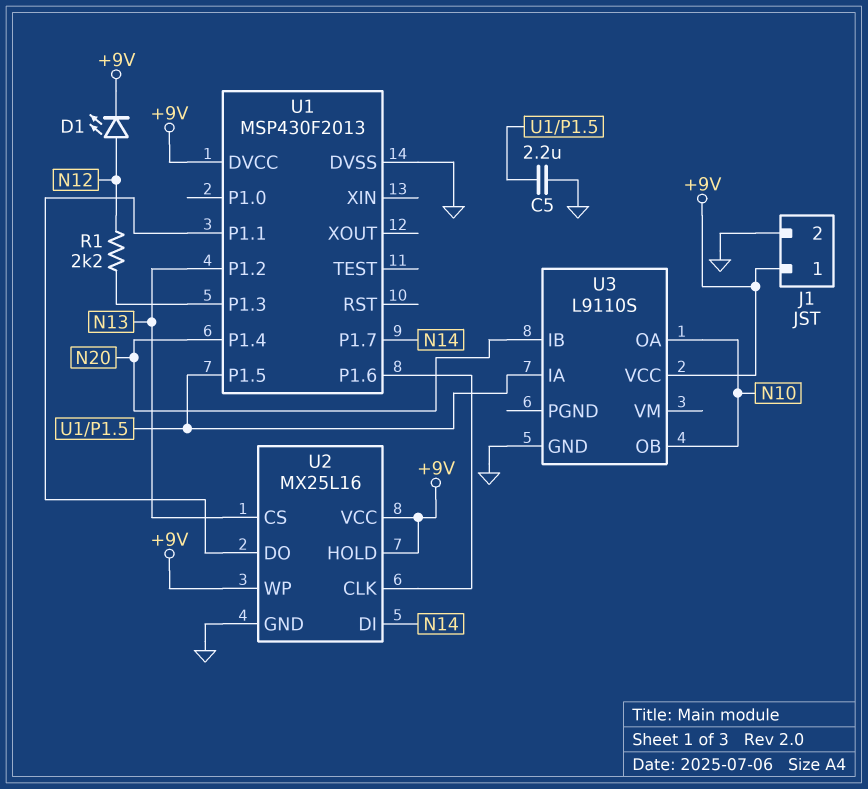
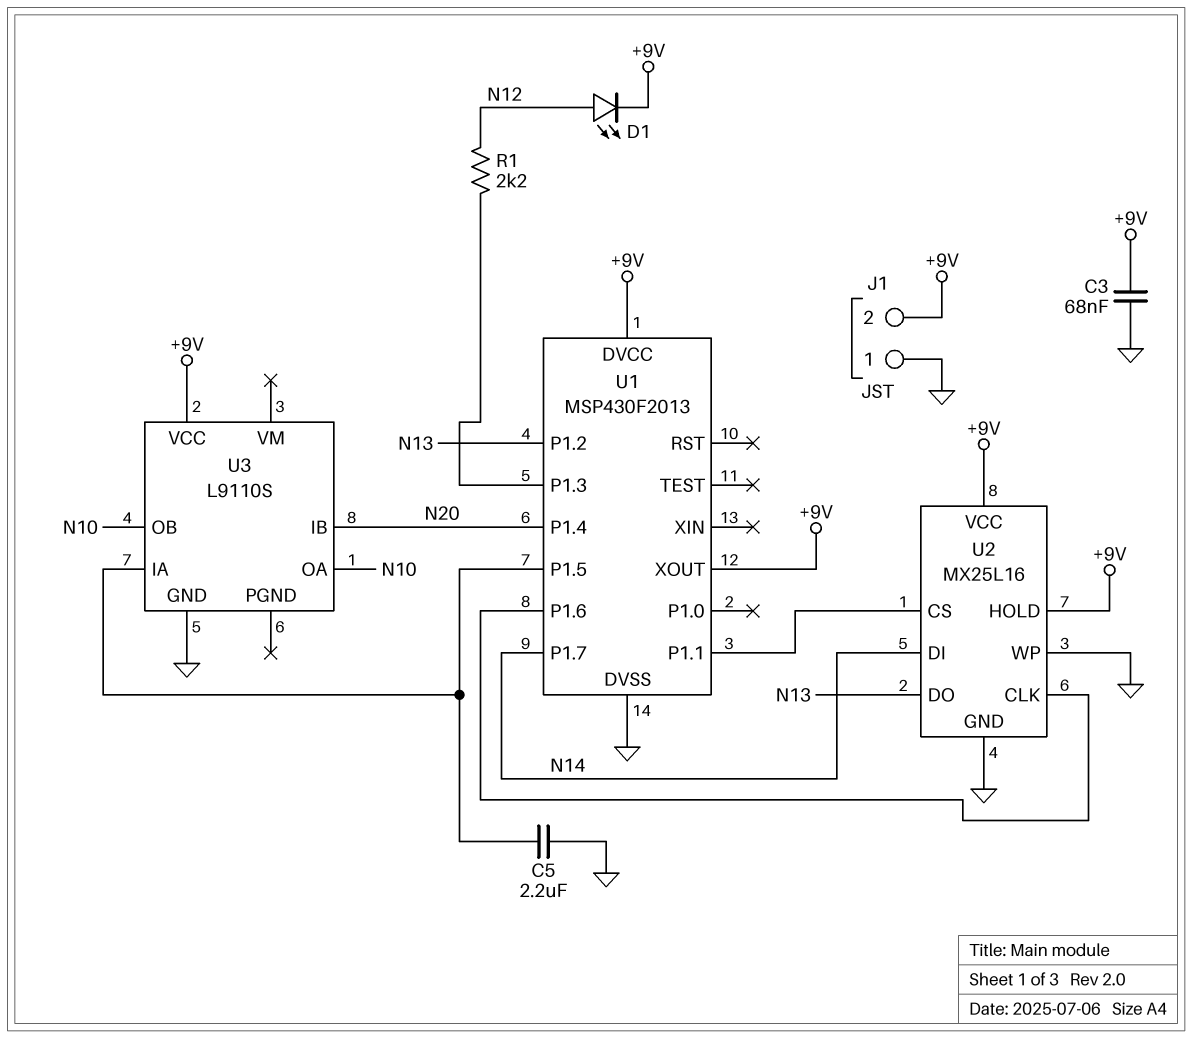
C3: none -> 68nF (+9V, GND)
J1 pin 1: +9V -> GND
J1 pin 2: GND -> +9V
U1 pin XOUT: none -> +9V
U2 pin CS: N13 -> U1/P1.1
U2 pin DO: U1/P1.1 -> N13
U2 pin WP: +9V -> GND

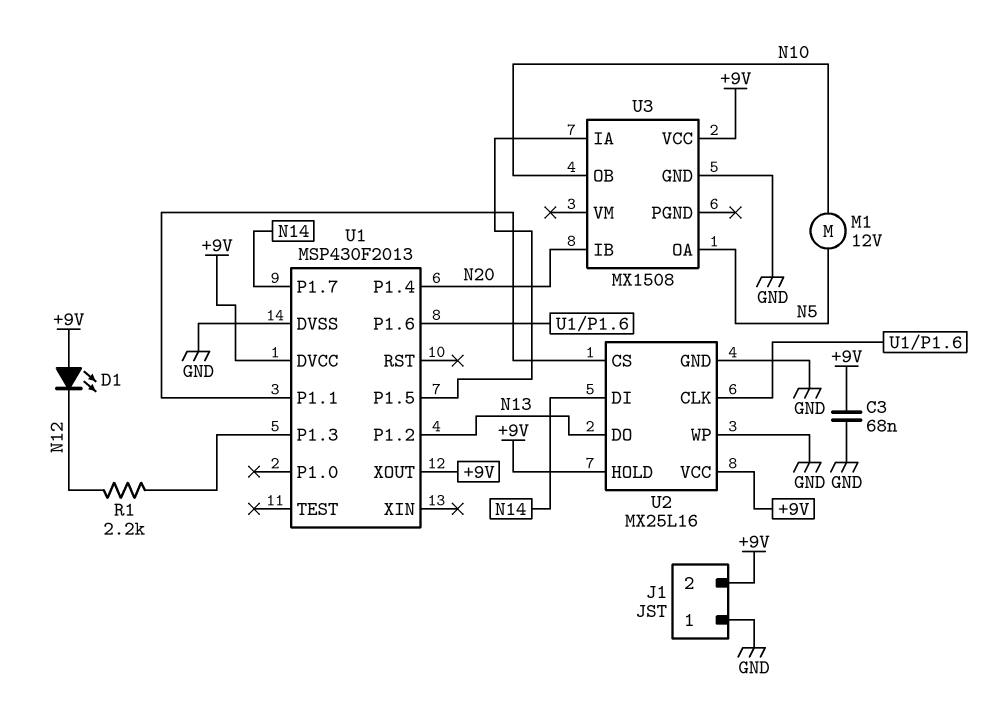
C5: 2.2uF (GND, U1/P1.5) -> none
D1: LED (A N12, K +9V) -> LED (A +9V, K N12)
M1: none -> motor 12V (N5, N10)
U3: L9110S -> MX1508
U3 pin OA: N10 -> N5

